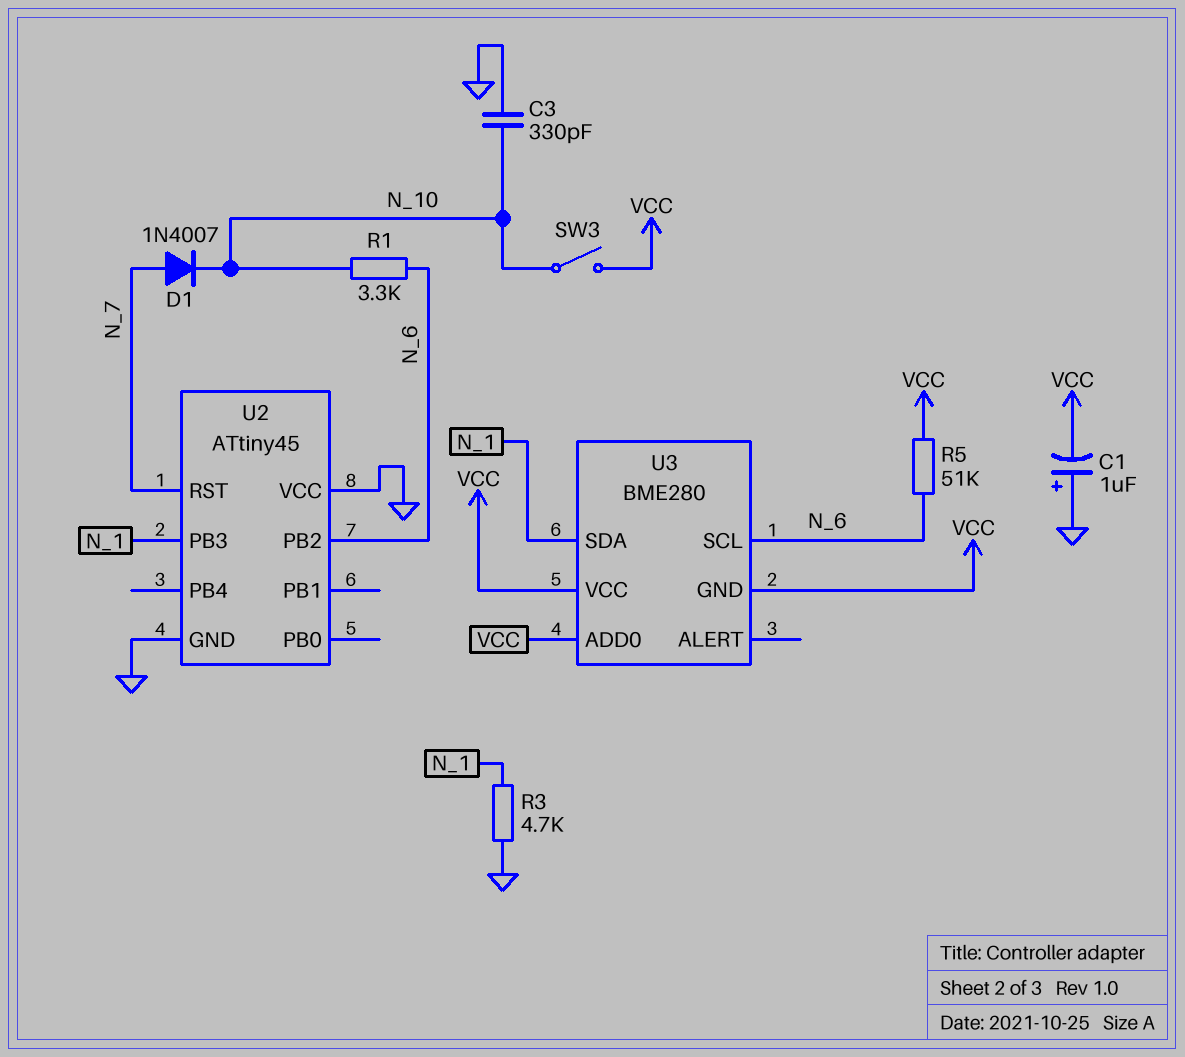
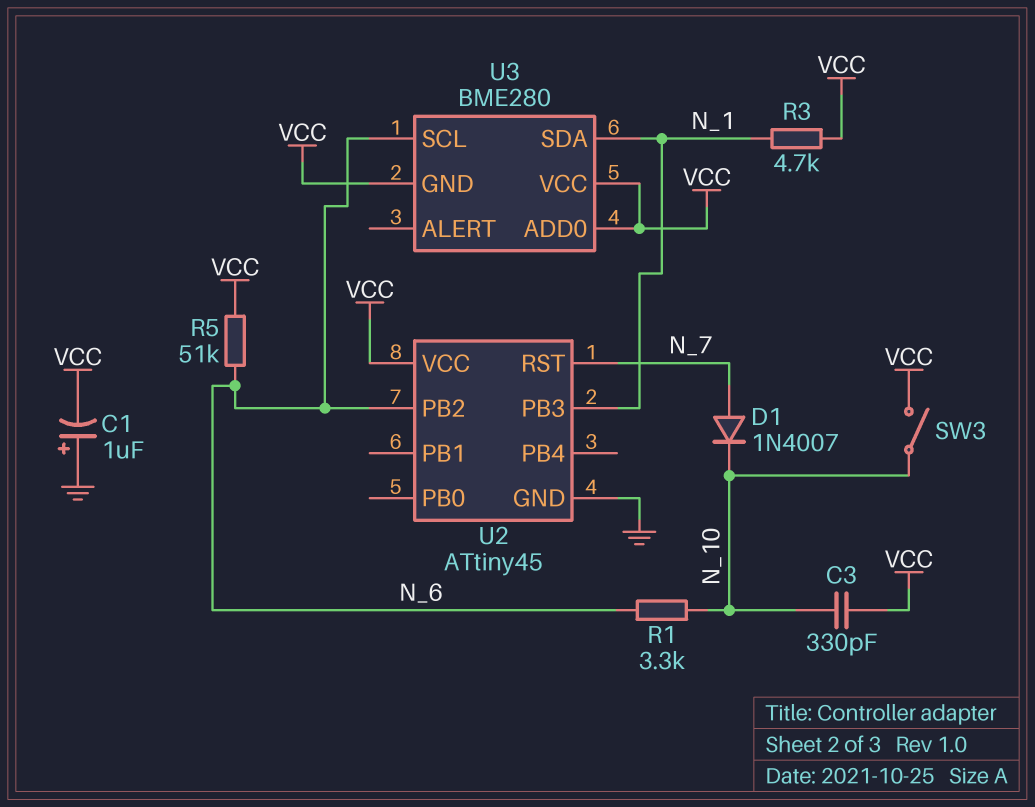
C3: 330pF (GND, N_10) -> 330pF (N_10, VCC)
R3: 4.7k (GND, N_1) -> 4.7k (N_1, VCC)
U2 pin VCC: GND -> VCC

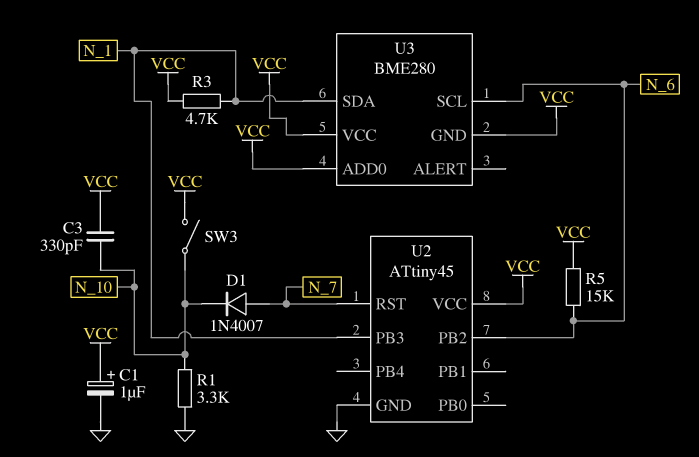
C1: 1uF (plus GND, minus VCC) -> 1uF (plus VCC, minus GND)
R1: 3.3k (N_6, N_10) -> 3.3k (GND, N_10)
R5: 51k (N_6, VCC) -> 15k (N_6, VCC)

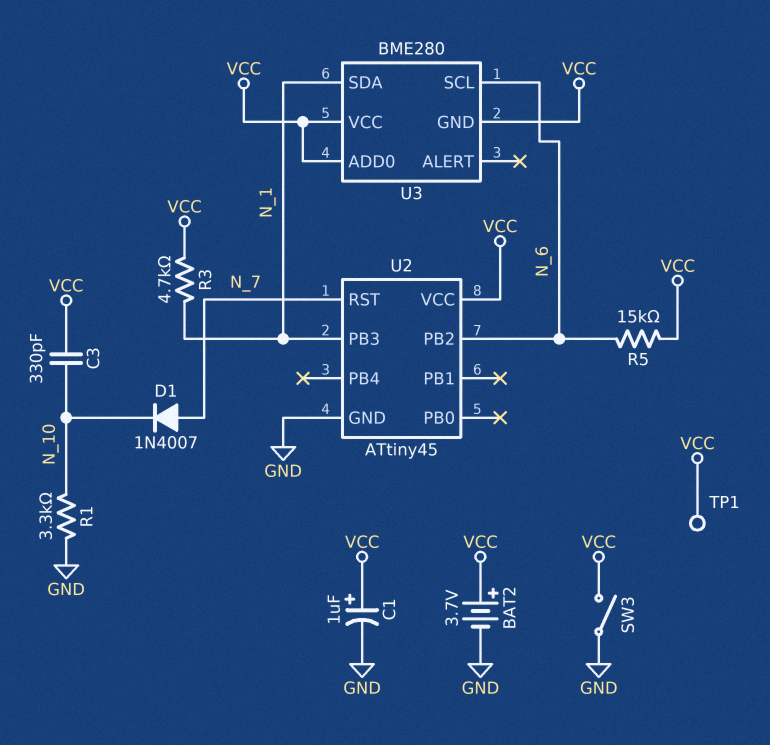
BAT2: none -> 3.7V (plus VCC, minus GND)
SW3: switch (N_10, VCC) -> switch (GND, VCC)
TP1: none -> test point (VCC)

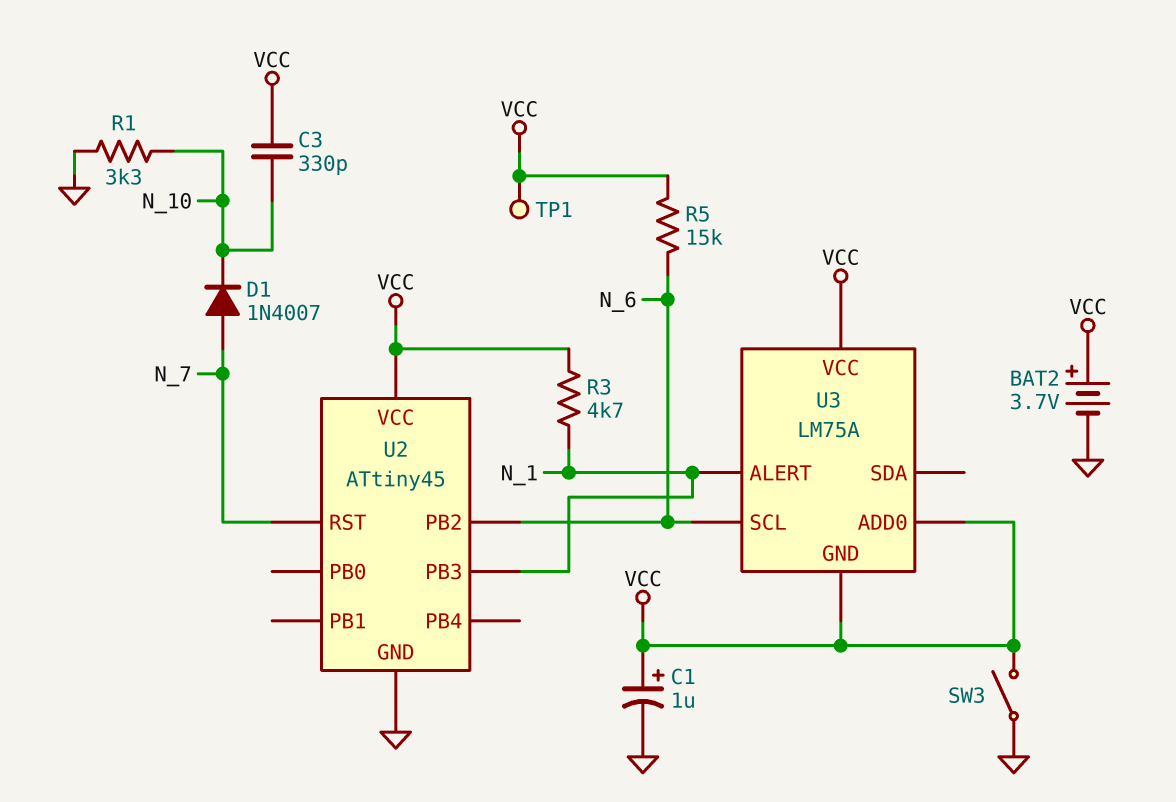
U3: BME280 -> LM75A
U3 pin ALERT: none -> N_1
U3 pin SDA: N_1 -> none

